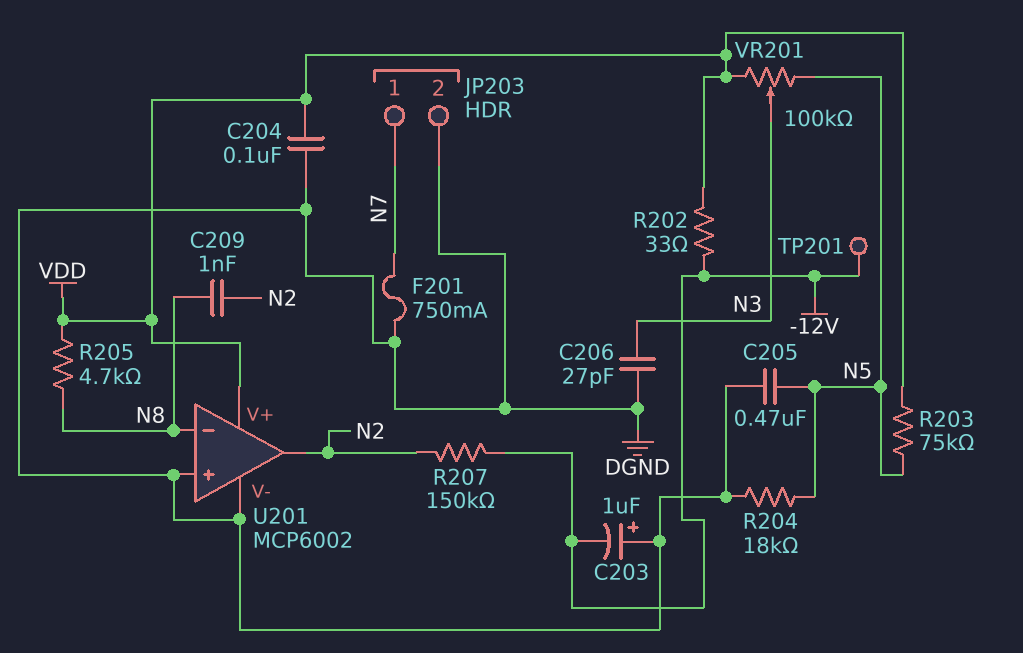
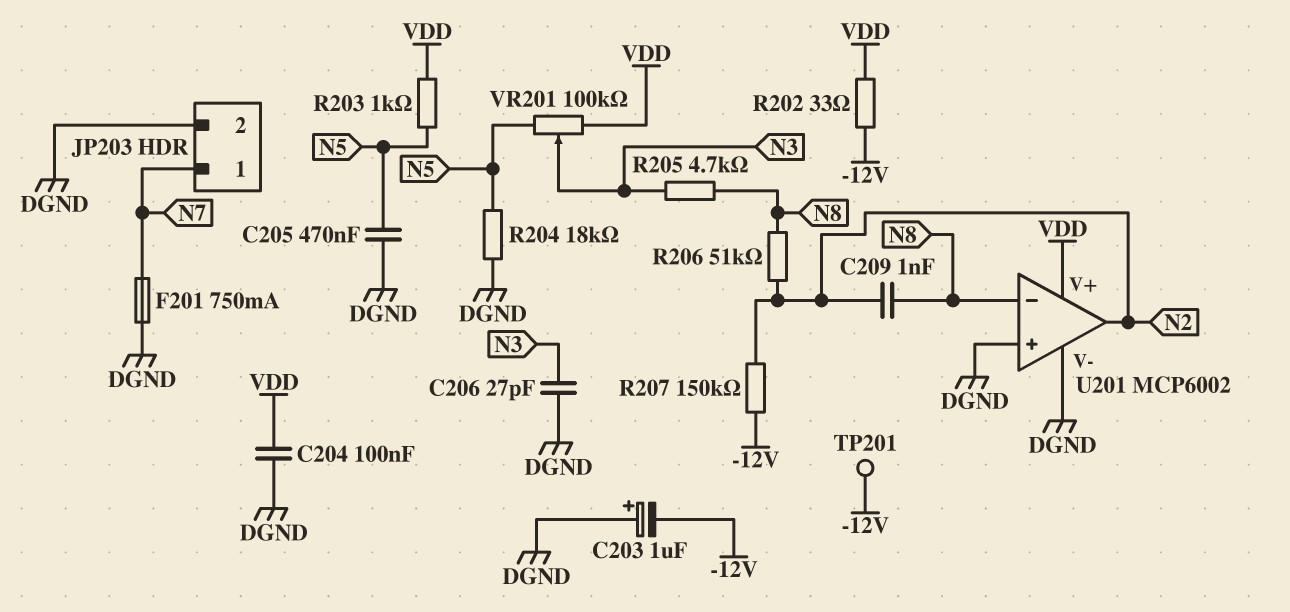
R203: 75k (N5, VDD) -> 1k (N5, VDD)
R205: 4.7k (N8, VDD) -> 4.7k (N3, N8)
R206: none -> 51k (N2, N8)

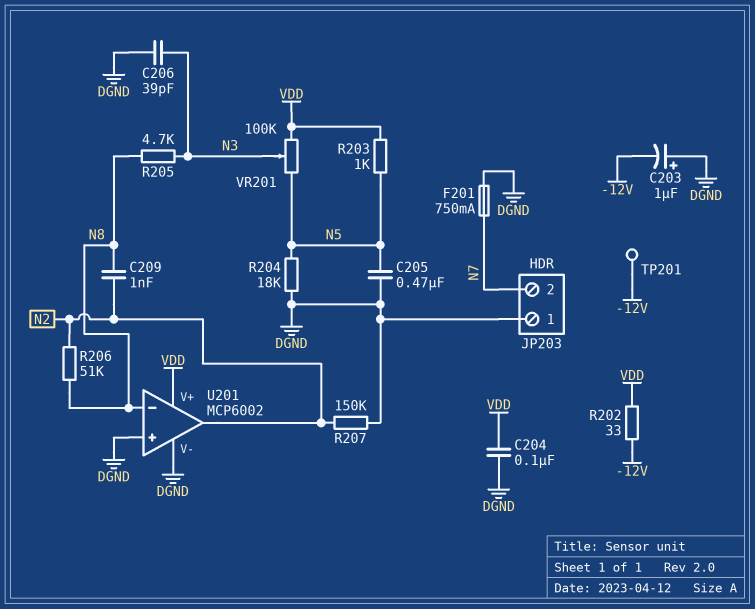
C206: 27pF (DGND, N3) -> 39pF (DGND, N3)
JP203 pin 1: N7 -> DGND
JP203 pin 2: DGND -> N7
R207: 150k (-12V, N2) -> 150k (DGND, N2)

